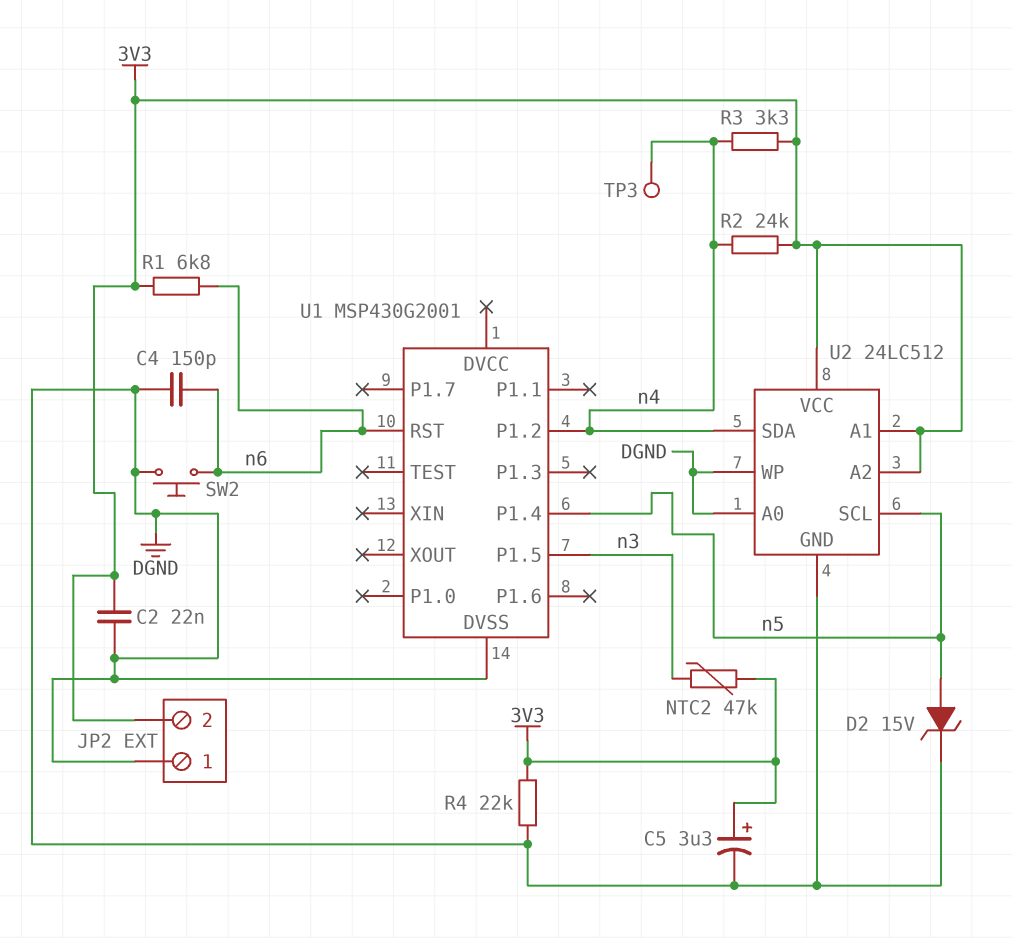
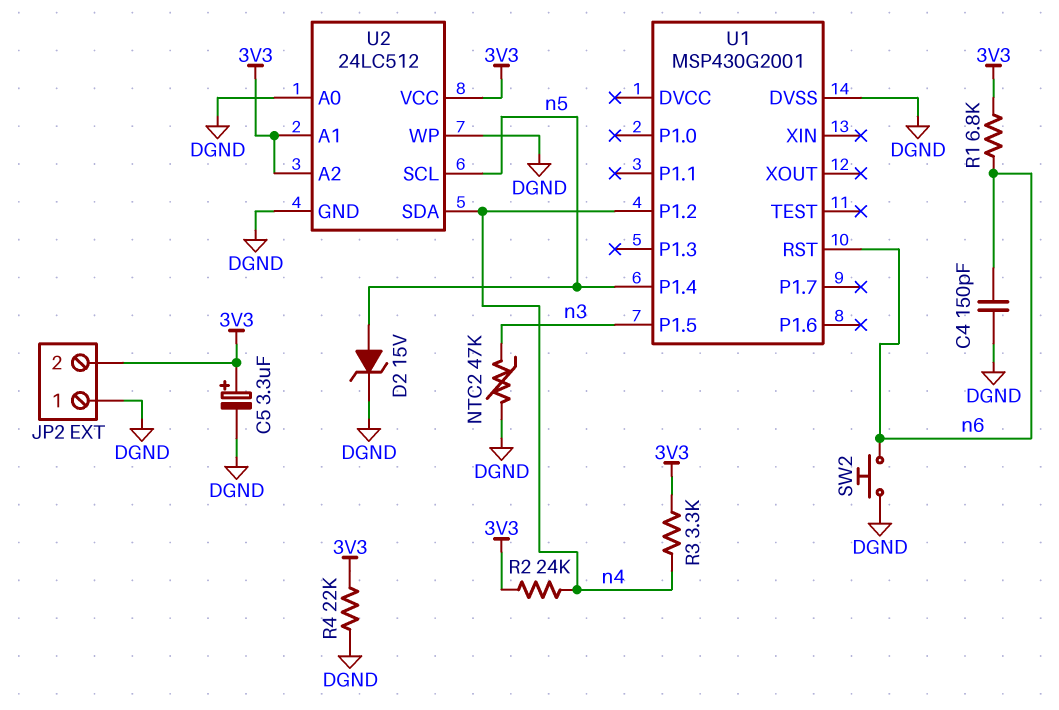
C2: 22nF (3V3, DGND) -> none
NTC2: 47k (3V3, n3) -> 47k (DGND, n3)
TP3: test point (n4) -> none

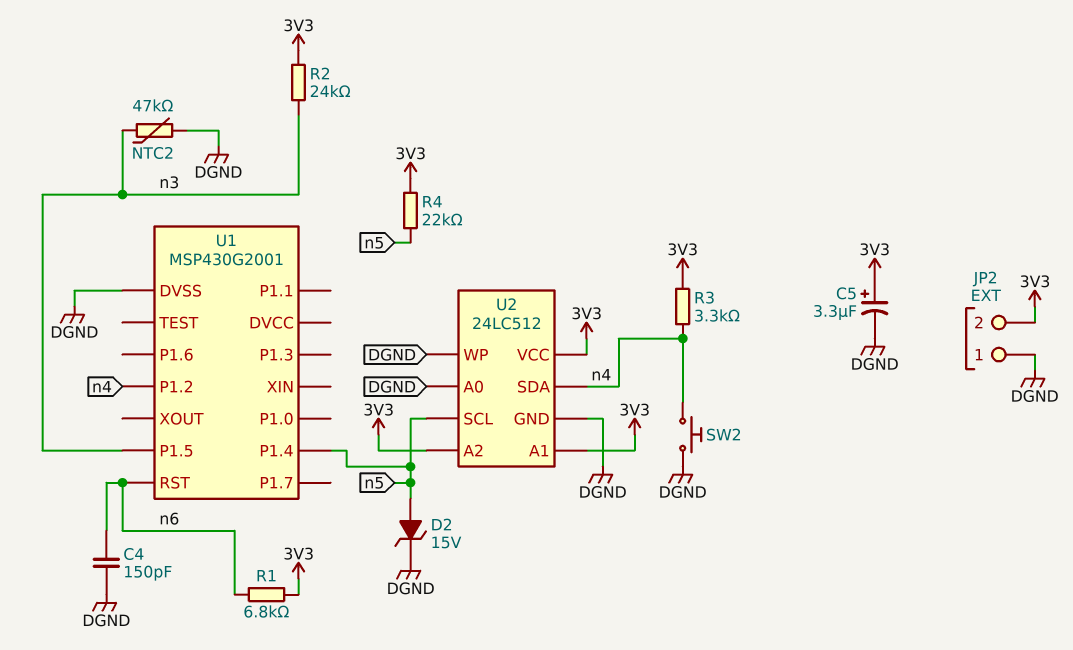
R2: 24k (3V3, n4) -> 24k (3V3, n3)
R4: 22k (3V3, DGND) -> 22k (3V3, n5)
SW2: button (DGND, n6) -> button (DGND, n4)

